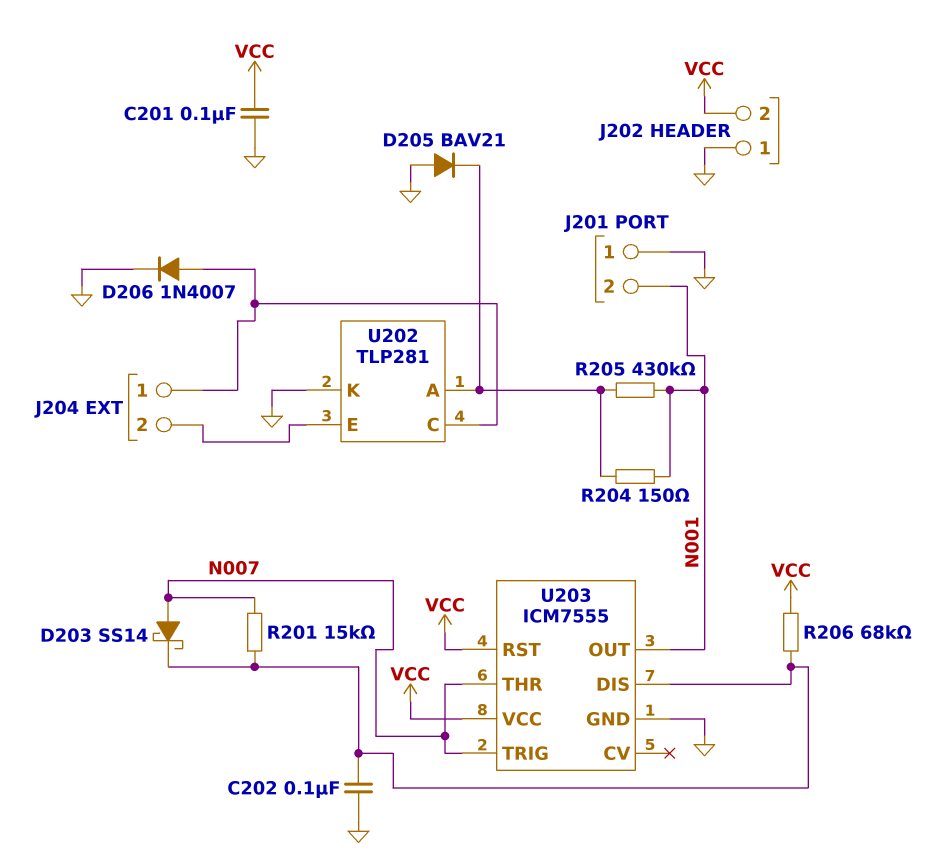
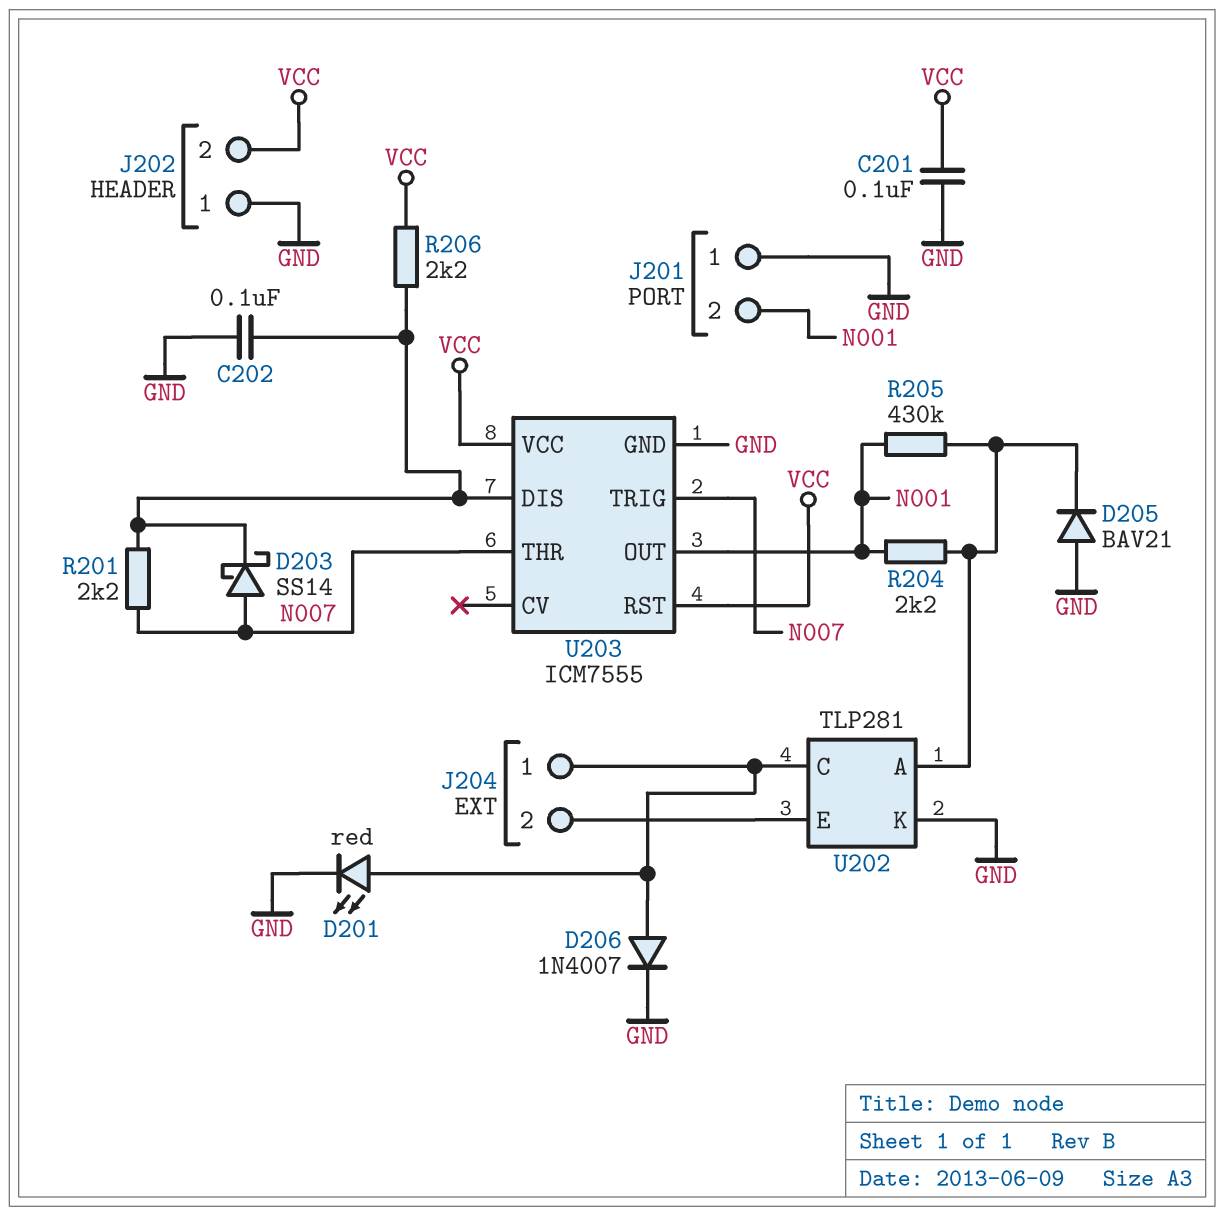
D201: none -> LED red (A J204/1, K GND)
R201: 15k (N007, U203/DIS) -> 2.2k (N007, U203/DIS)
R204: 150 (N001, U202/A) -> 2.2k (N001, U202/A)
R206: 68k (U203/DIS, VCC) -> 2.2k (U203/DIS, VCC)

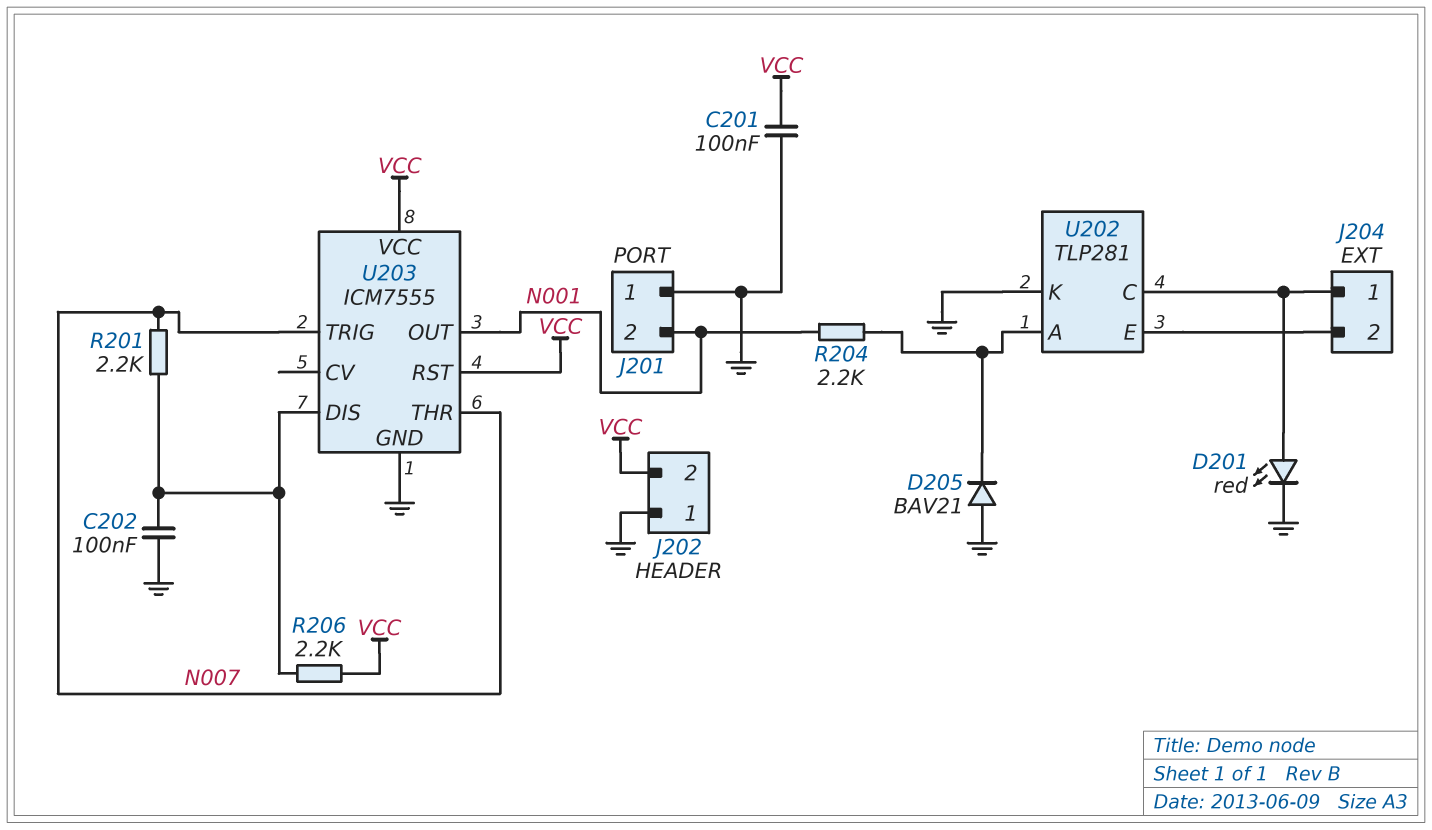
D203: schottky SS14 (A N007, K U203/DIS) -> none
D206: diode 1N4007 (A J204/1, K GND) -> none
R205: 430k (N001, U202/A) -> none

